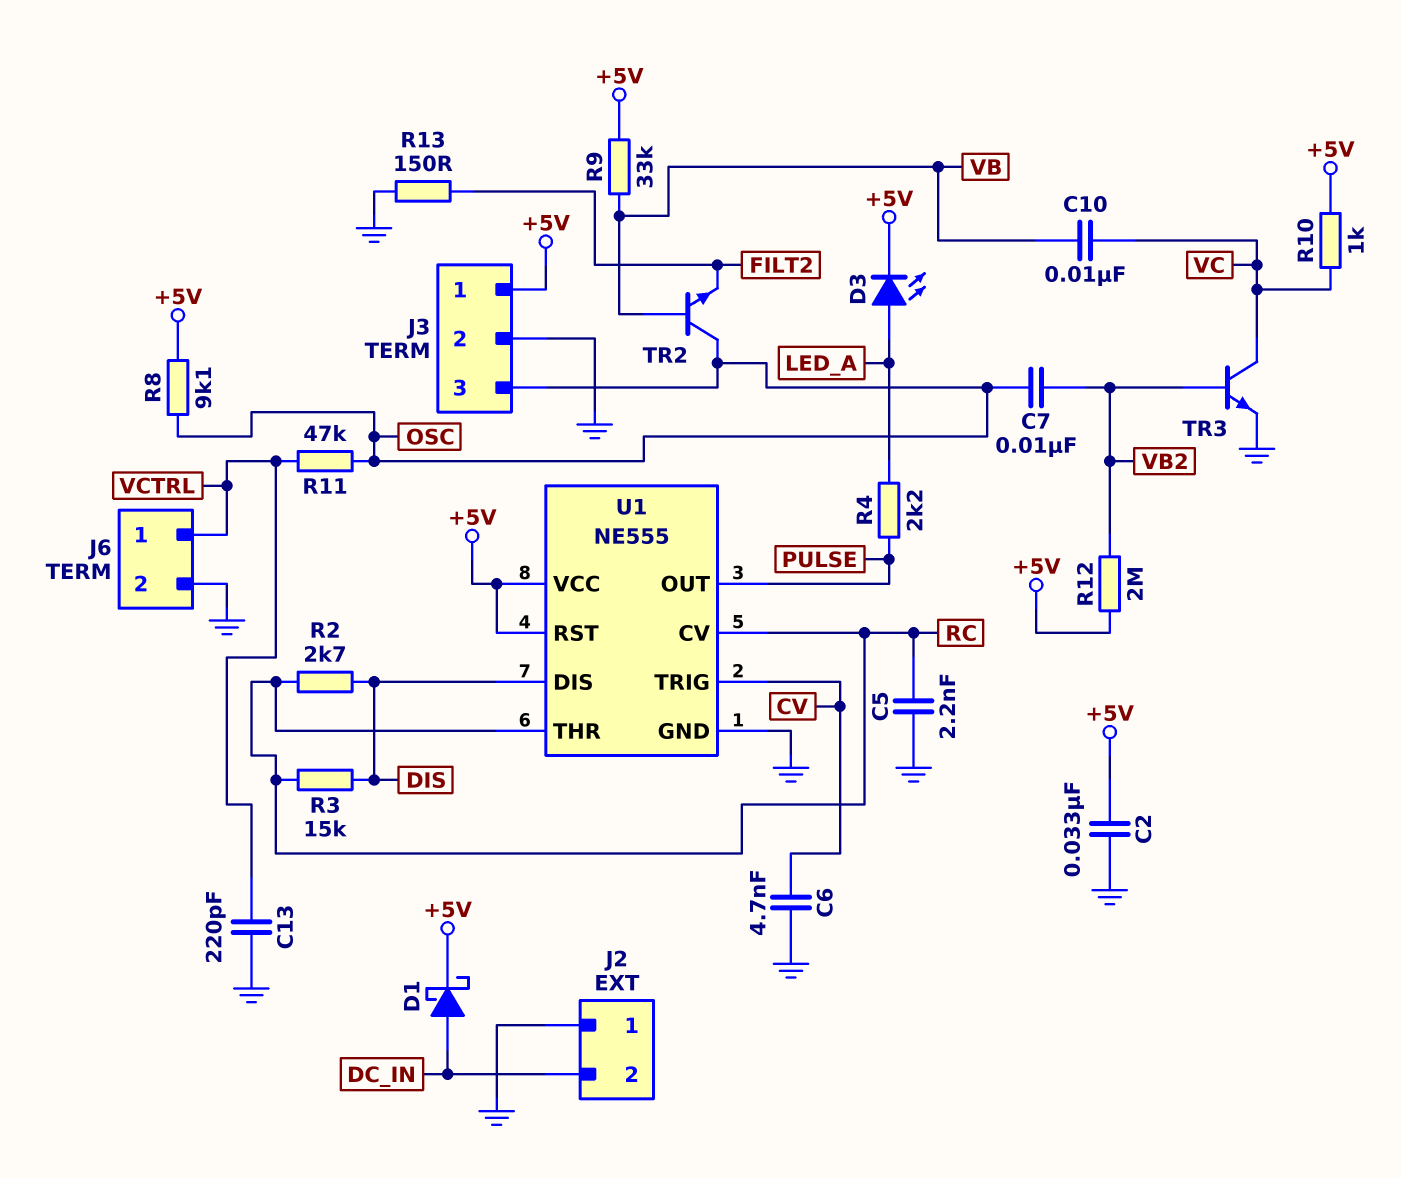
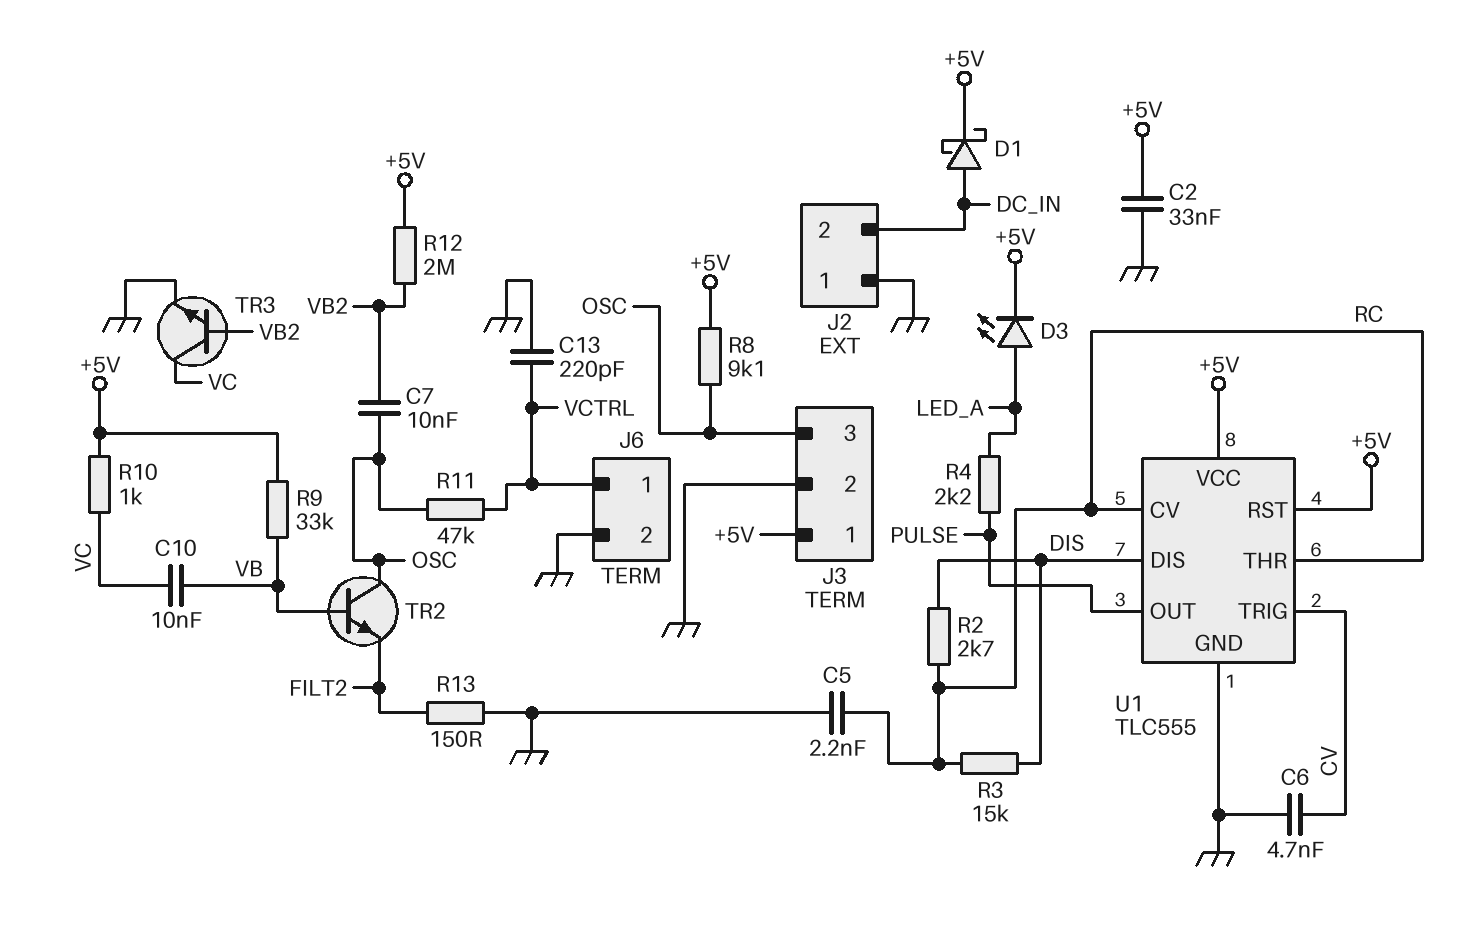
U1: NE555 -> TLC555

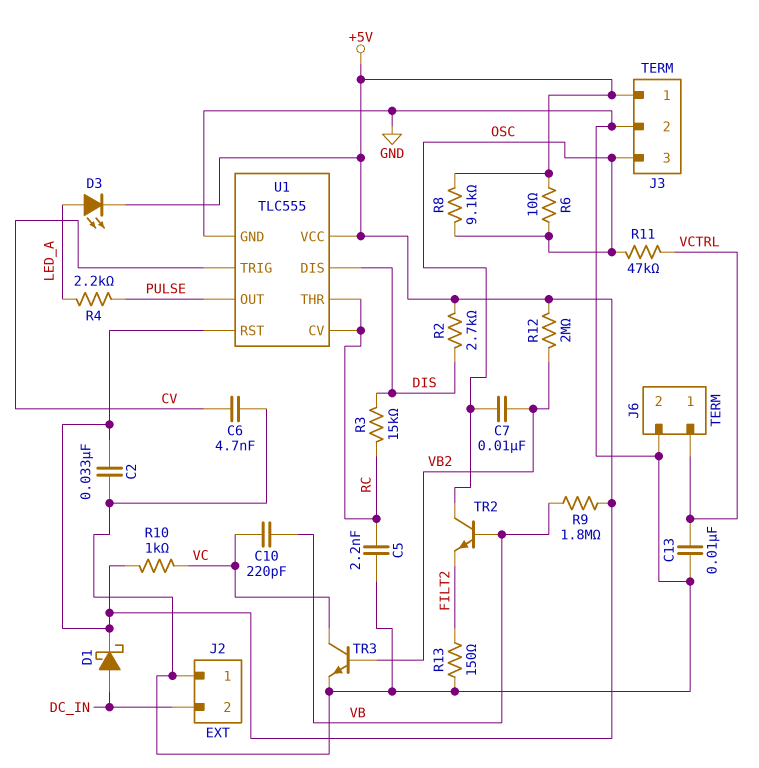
C10: 10nF (VB, VC) -> 220pF (VB, VC)
C13: 220pF (GND, VCTRL) -> 10nF (GND, VCTRL)
R2: 2.7k (DIS, RC) -> 2.7k (+5V, DIS)
R6: none -> 10 (+5V, OSC)
R9: 33k (+5V, VB) -> 1.8M (+5V, VB)

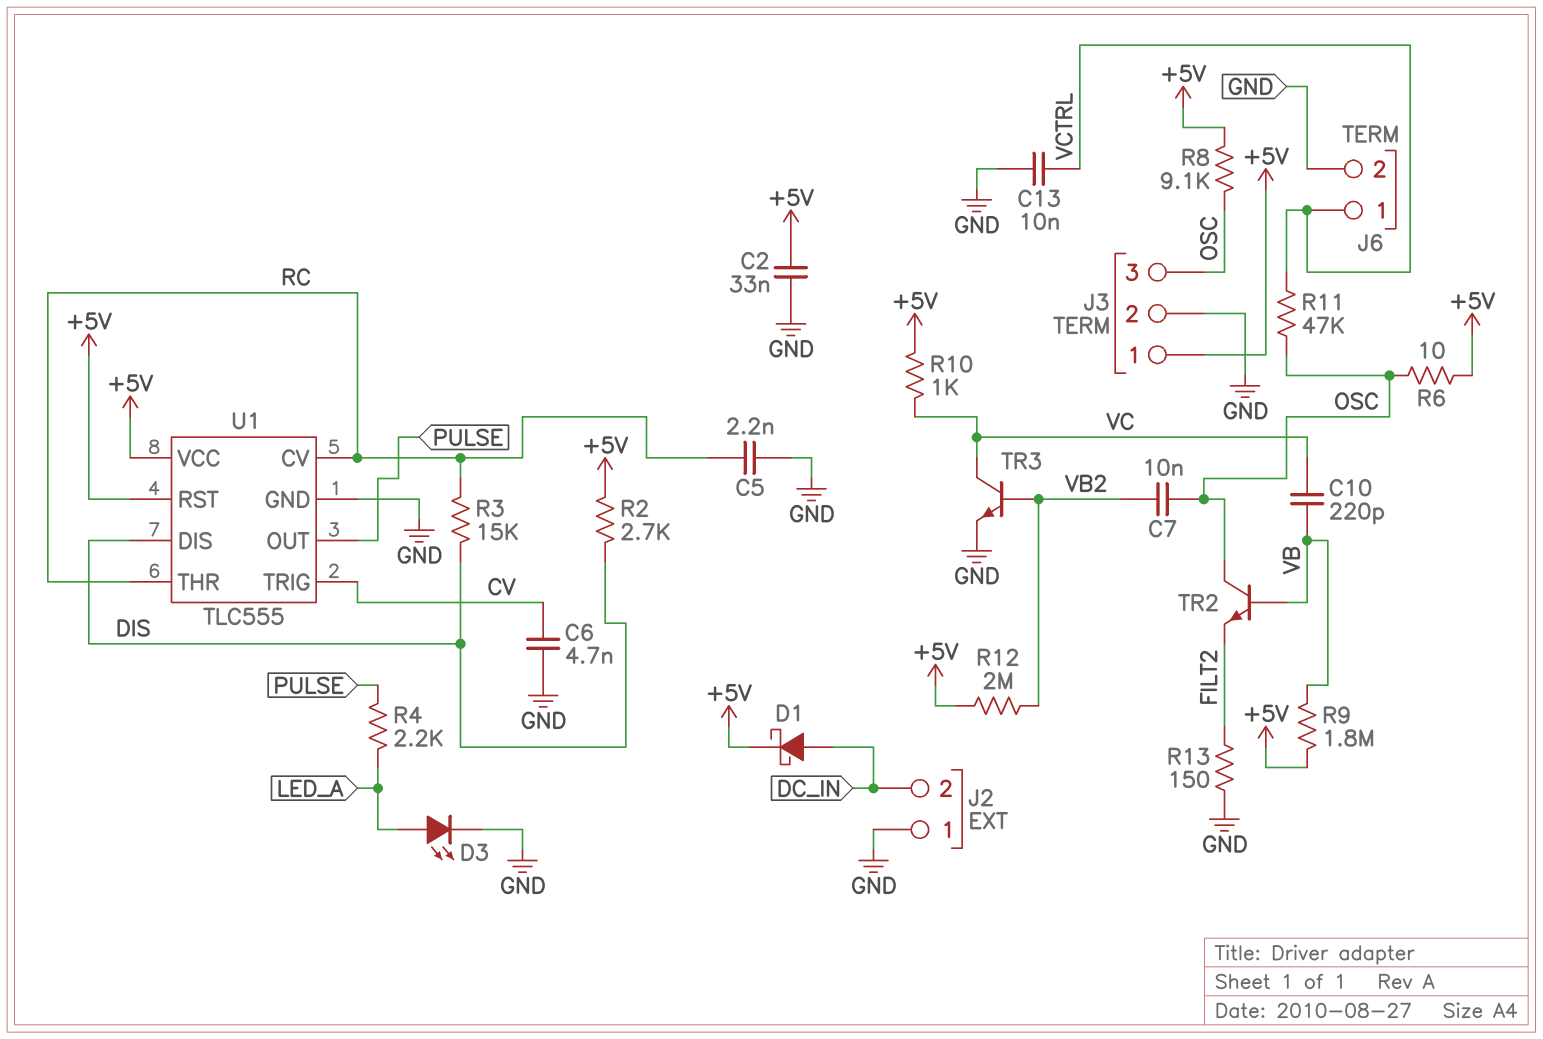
D3: LED (A LED_A, K +5V) -> LED (A LED_A, K GND)

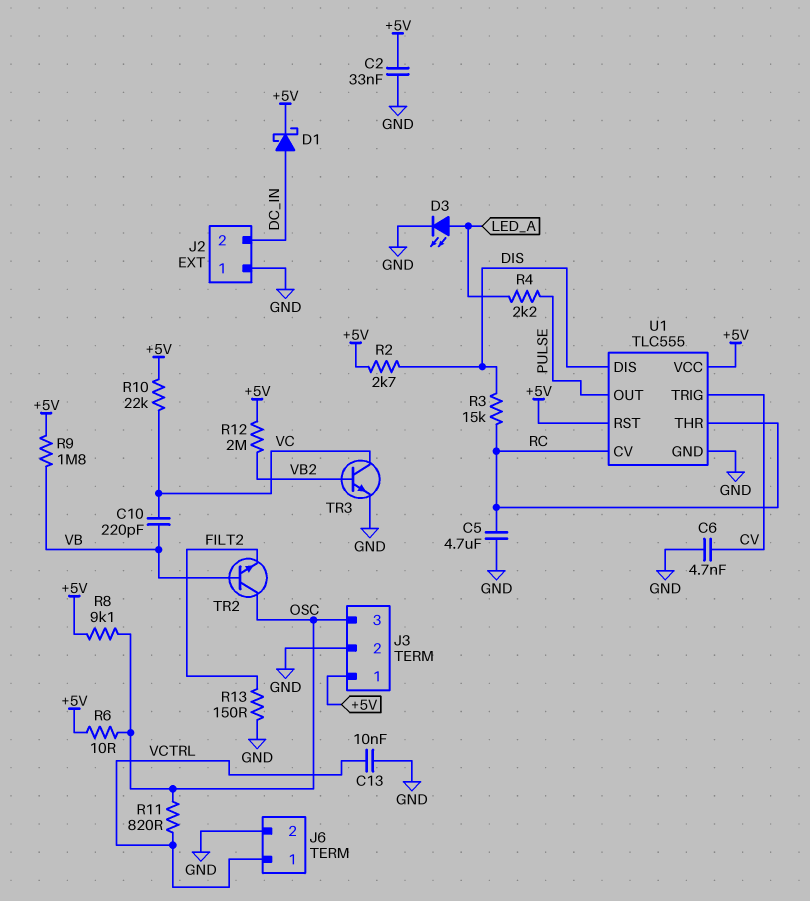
C5: 2.2nF (GND, RC) -> 4.7uF (GND, RC)
C7: 10nF (OSC, VB2) -> none
R10: 1k (+5V, VC) -> 22k (+5V, VC)
R11: 47k (OSC, VCTRL) -> 820 (OSC, VCTRL)

